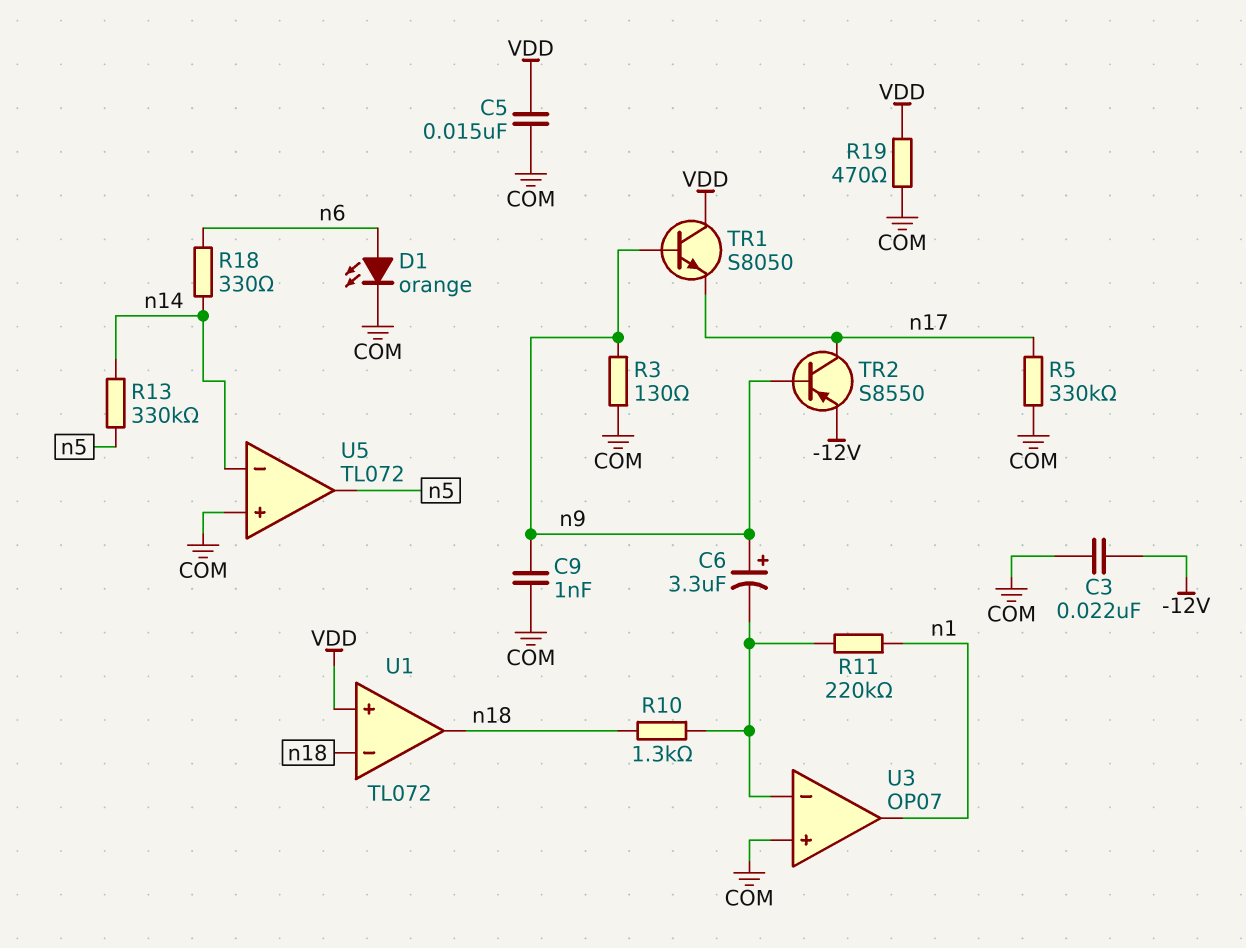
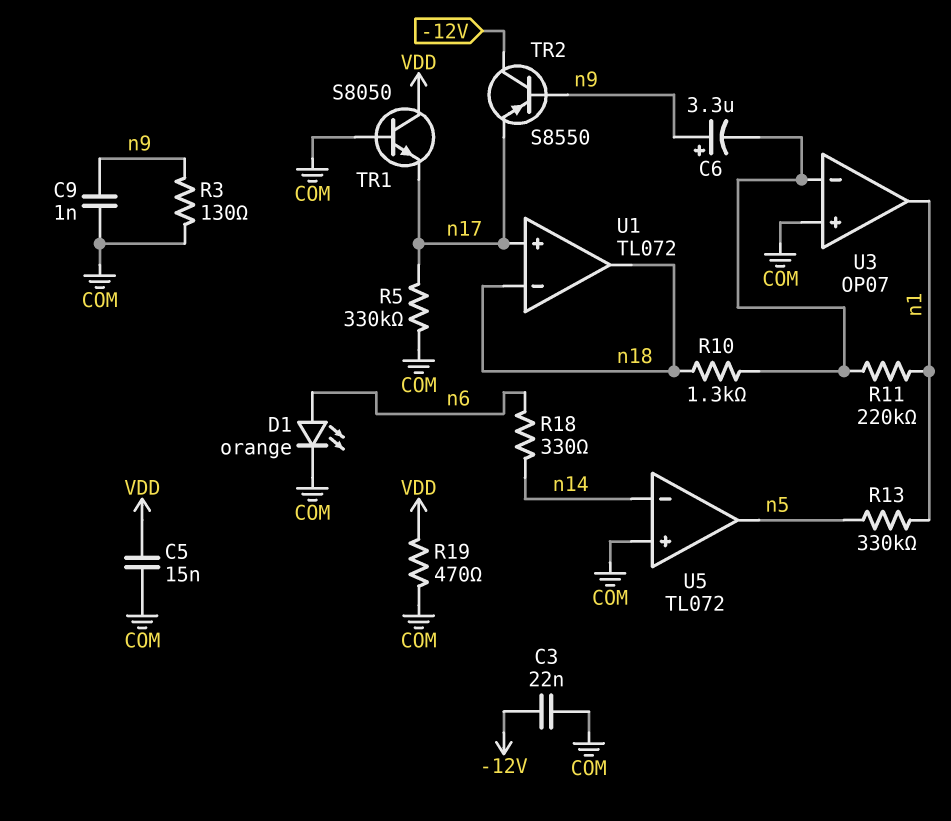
R13: 330k (n5, n14) -> 330k (n1, n5)
TR1: NPN S8050 (B n9, C VDD, E n17) -> NPN S8050 (B COM, C VDD, E n17)
TR2: PNP S8550 (B n9, C n17, E -12V) -> PNP S8550 (B n9, C -12V, E n17)
U1 pin in+: VDD -> n17

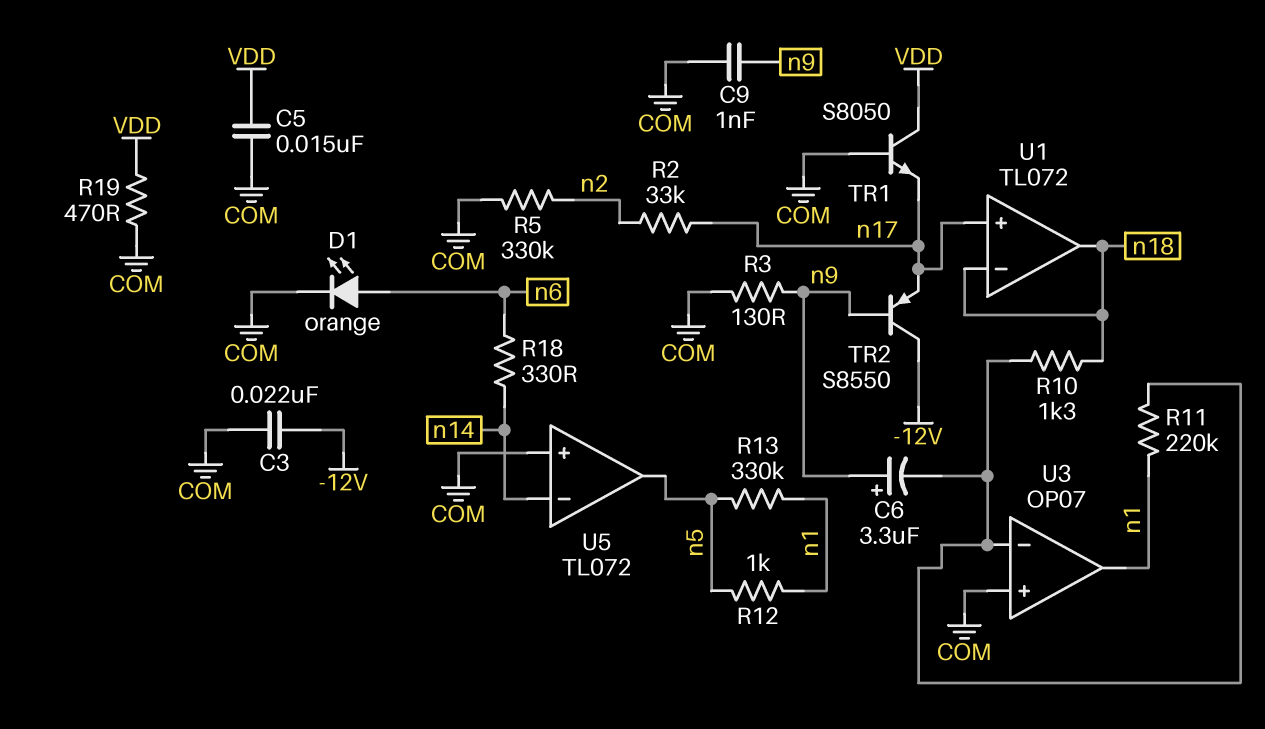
R2: none -> 33k (n2, n17)
R5: 330k (COM, n17) -> 330k (COM, n2)
R12: none -> 1k (n1, n5)

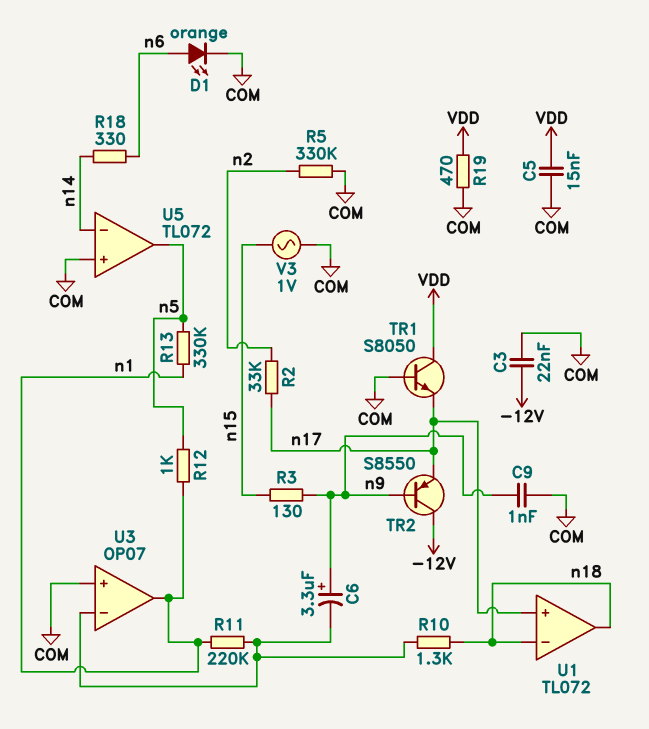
R3: 130 (COM, n9) -> 130 (n9, n15)
V3: none -> AC 1V (COM, n15)

